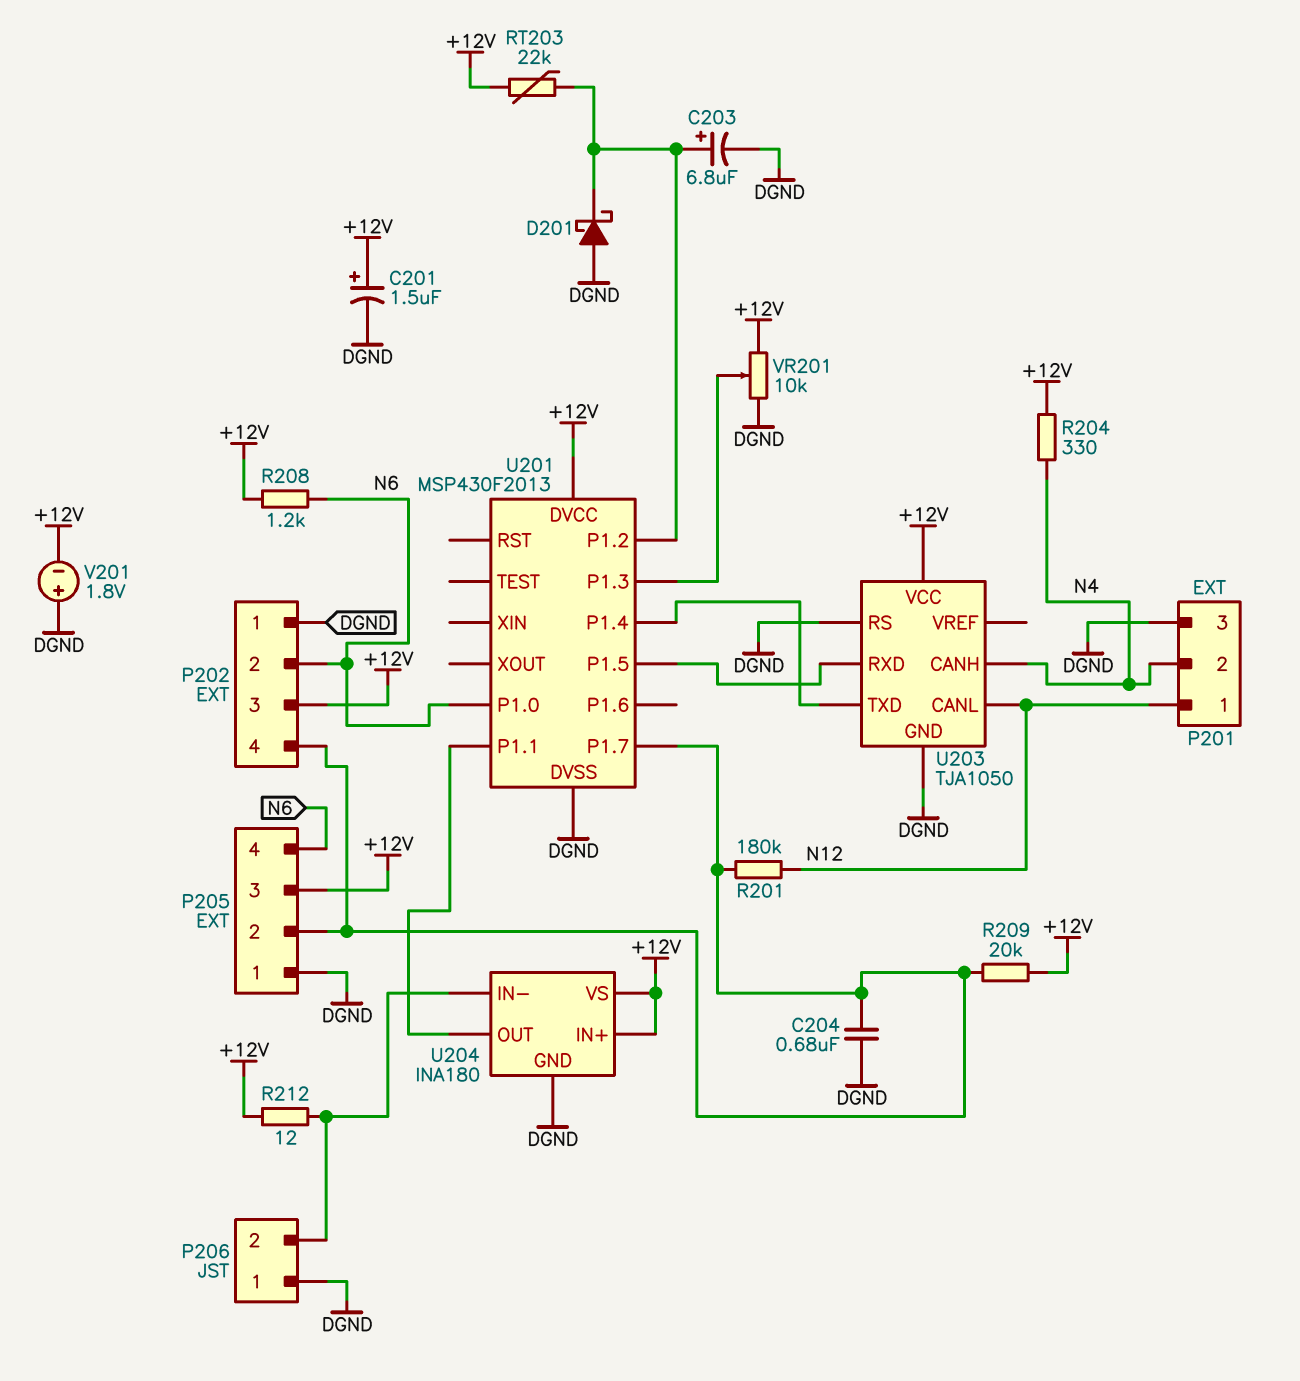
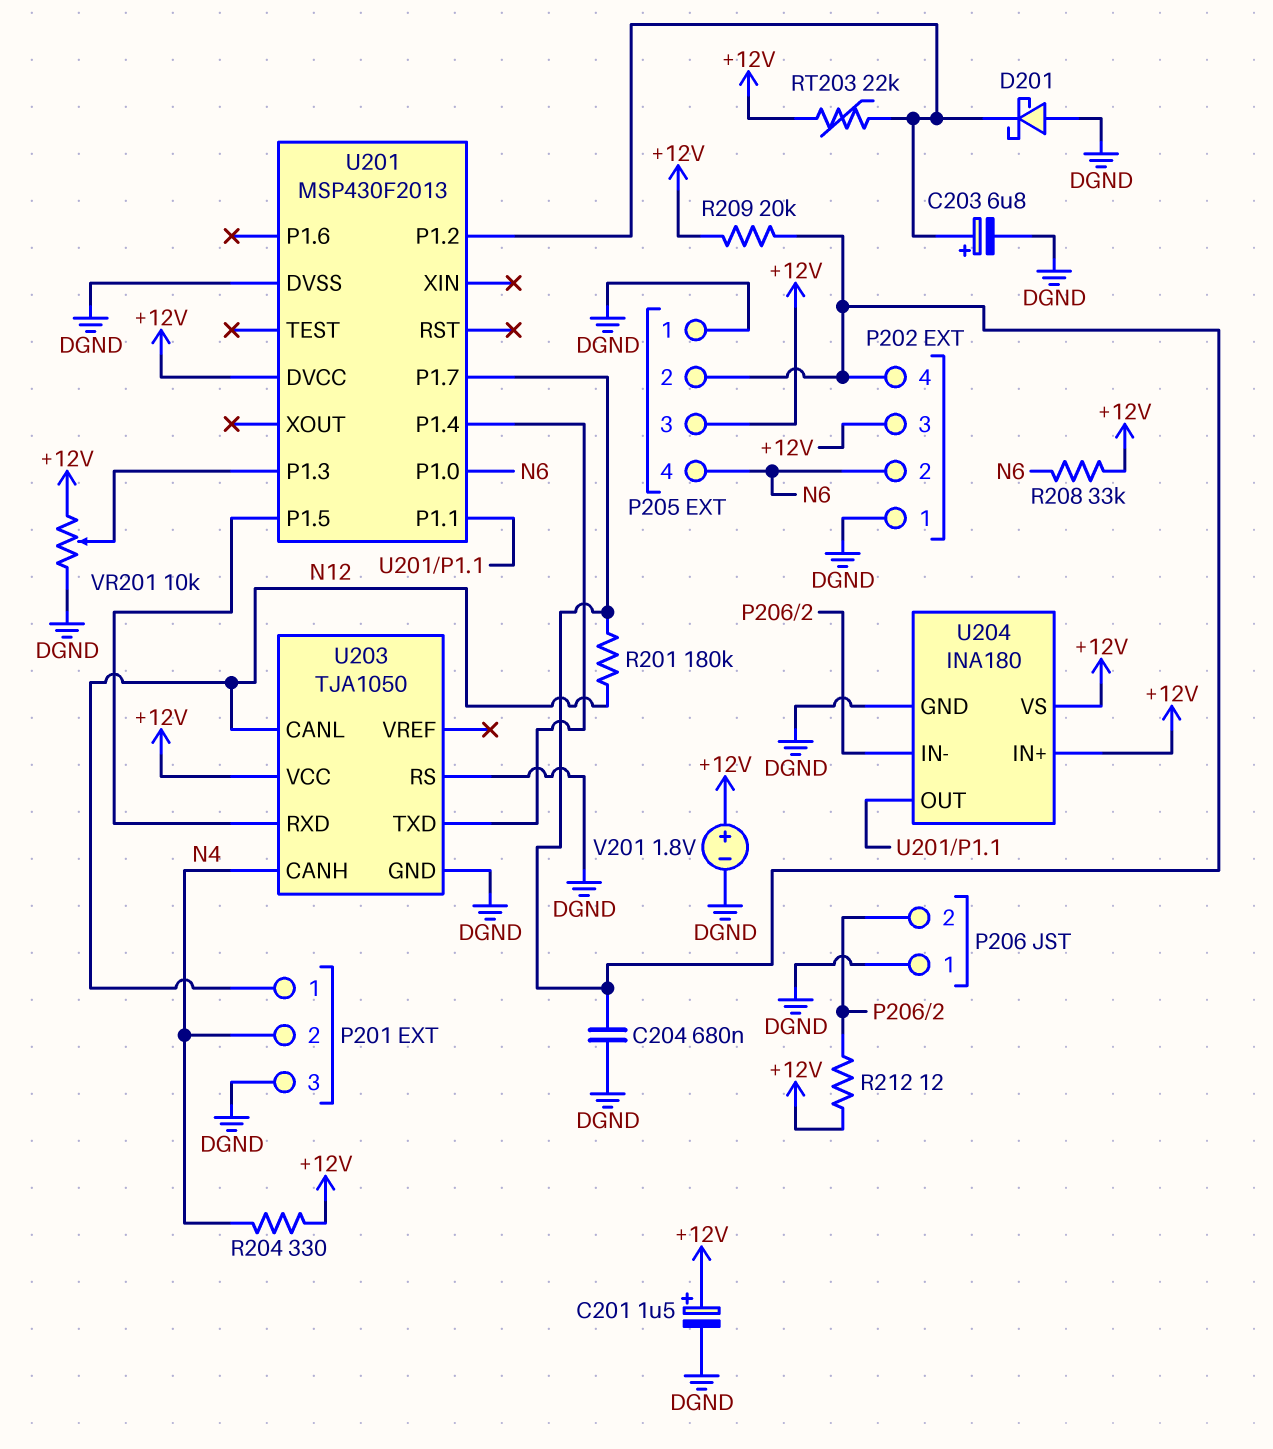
R208: 1.2k (+12V, N6) -> 33k (+12V, N6)
V201: 1.8V (plus DGND, minus +12V) -> 1.8V (plus +12V, minus DGND)

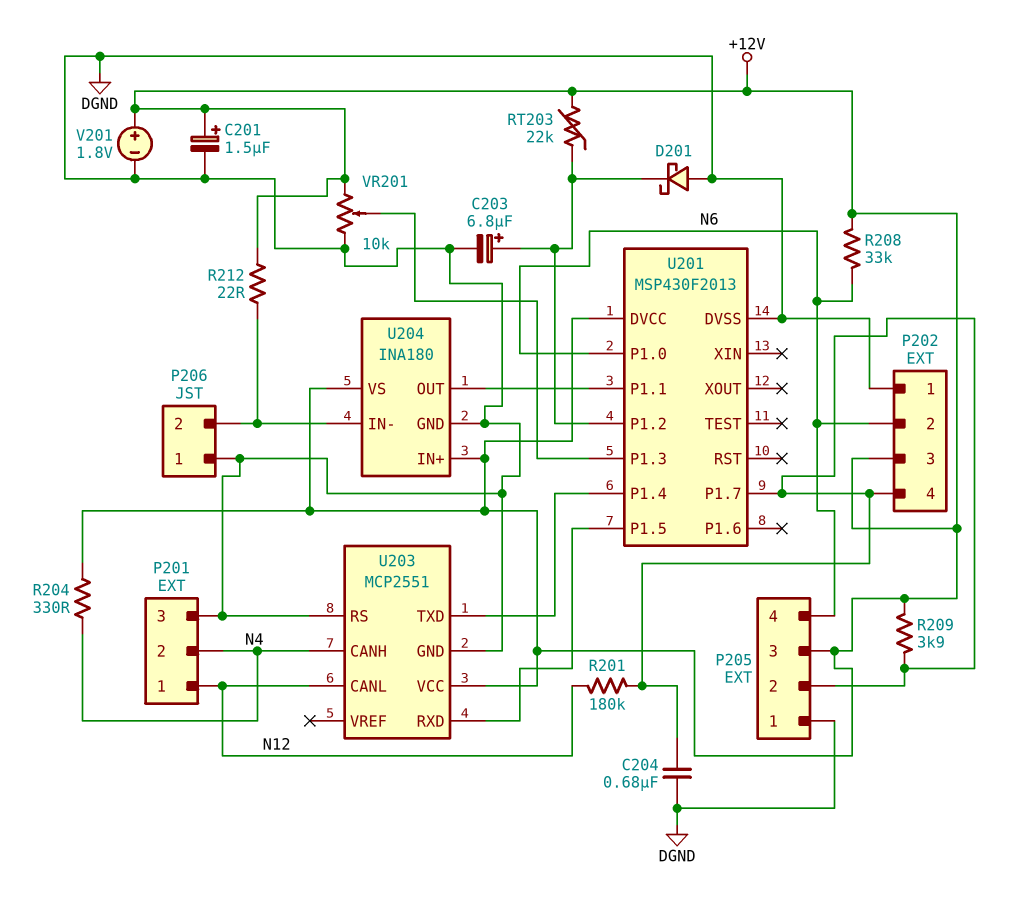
R209: 20k (+12V, P202/4) -> 3.9k (+12V, P202/4)
R212: 12 (+12V, P206/2) -> 22 (+12V, P206/2)
U203: TJA1050 -> MCP2551

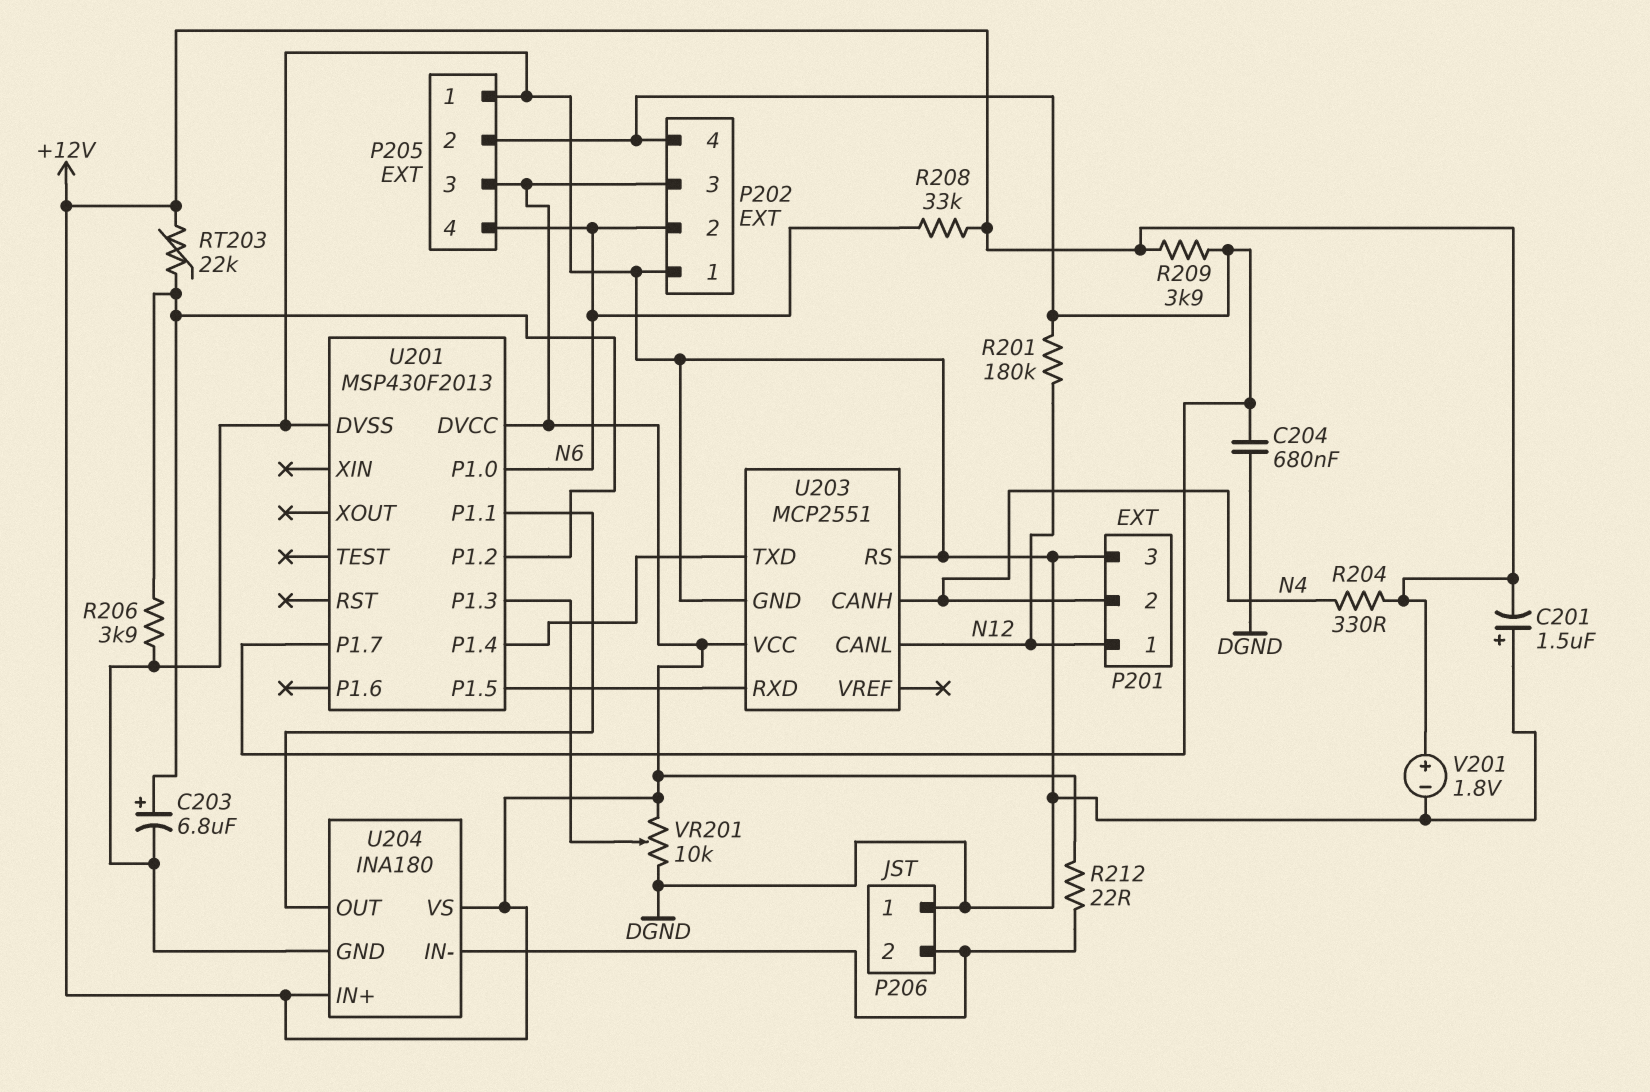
C201: 1.5uF (plus +12V, minus DGND) -> 1.5uF (plus DGND, minus +12V)
D201: schottky (A DGND, K U201/P1.2) -> none
R206: none -> 3.9k (DGND, U201/P1.2)

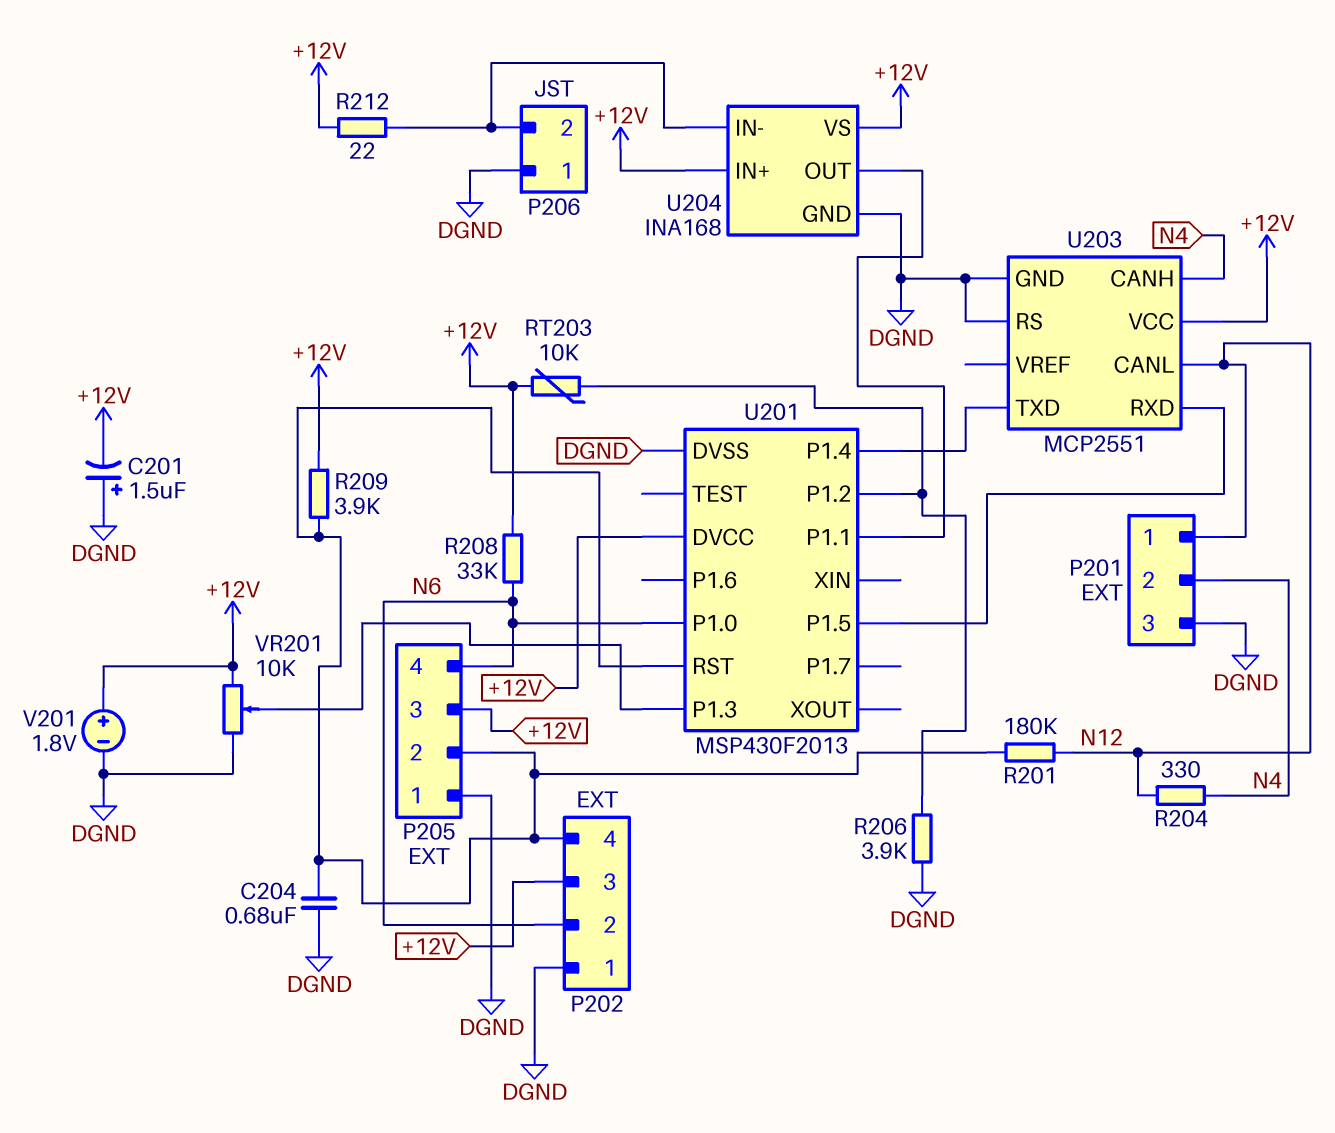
C203: 6.8uF (plus U201/P1.2, minus DGND) -> none
R204: 330 (+12V, N4) -> 330 (N4, N12)
RT203: 22k (+12V, U201/P1.2) -> 10k (+12V, U201/P1.2)
U201 pin P1.7: P202/4 -> none
U201 pin RST: none -> P202/4
U204: INA180 -> INA168

